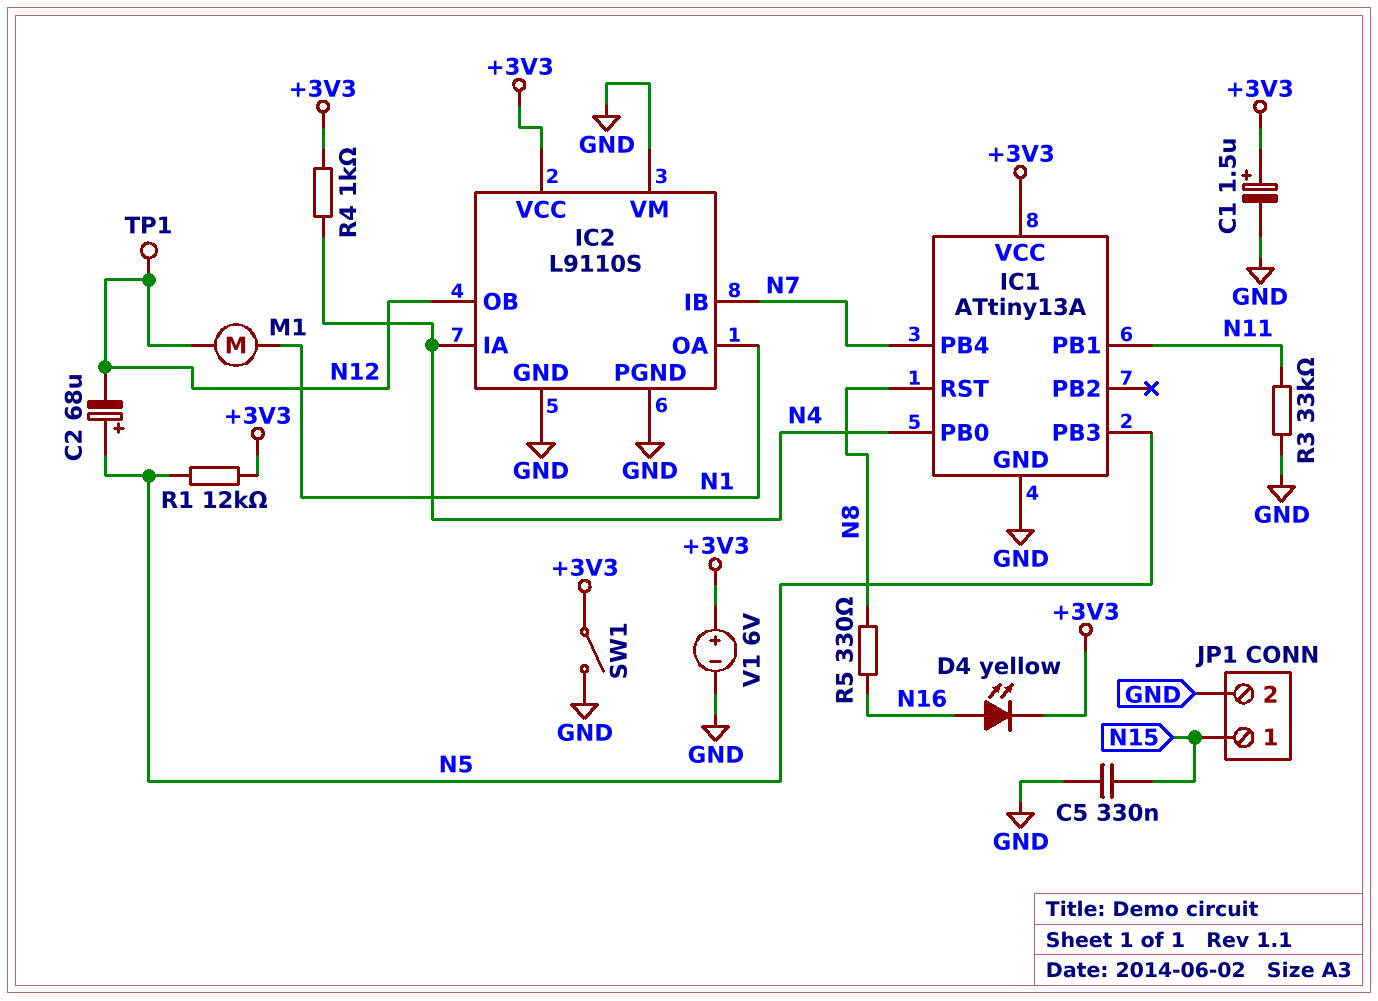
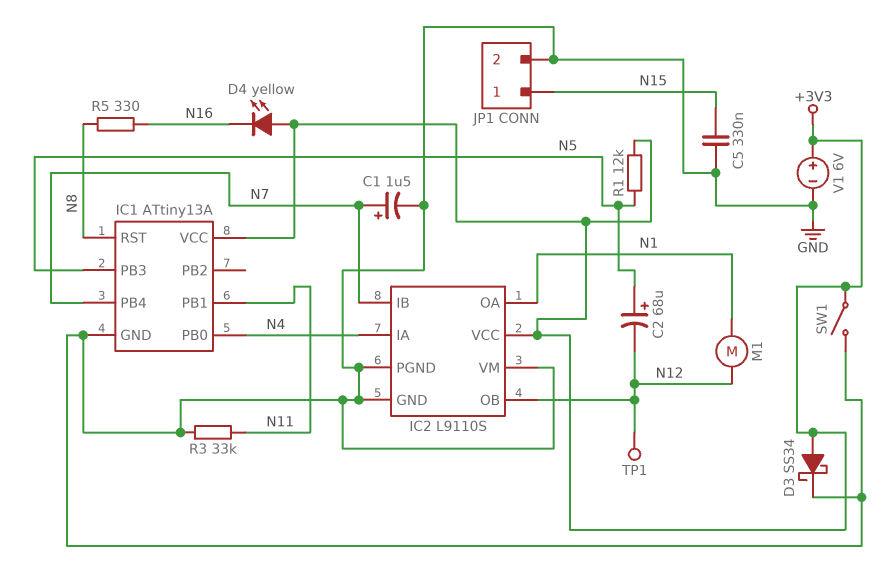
C1: 1.5uF (plus +3V3, minus GND) -> 1.5uF (plus N7, minus GND)
D3: none -> schottky SS34 (A +3V3, K GND)
D4: LED yellow (A N16, K +3V3) -> LED yellow (A +3V3, K N16)
R4: 1k (+3V3, N4) -> none

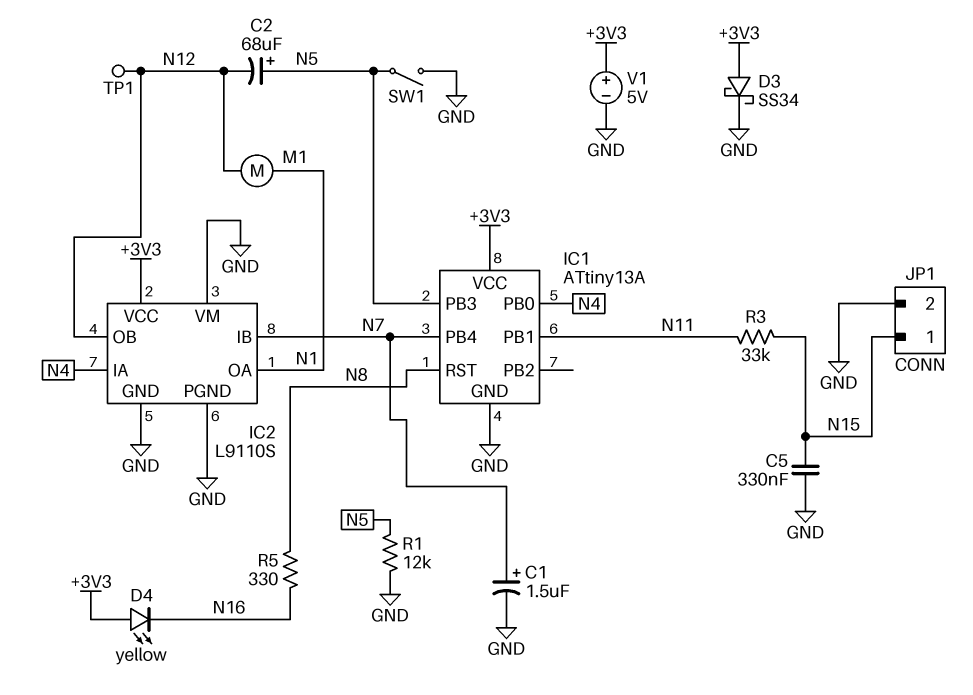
R1: 12k (+3V3, N5) -> 12k (GND, N5)
R3: 33k (GND, N11) -> 33k (N11, N15)
SW1: switch (+3V3, GND) -> switch (GND, N5)
V1: 6V (plus +3V3, minus GND) -> 5V (plus +3V3, minus GND)

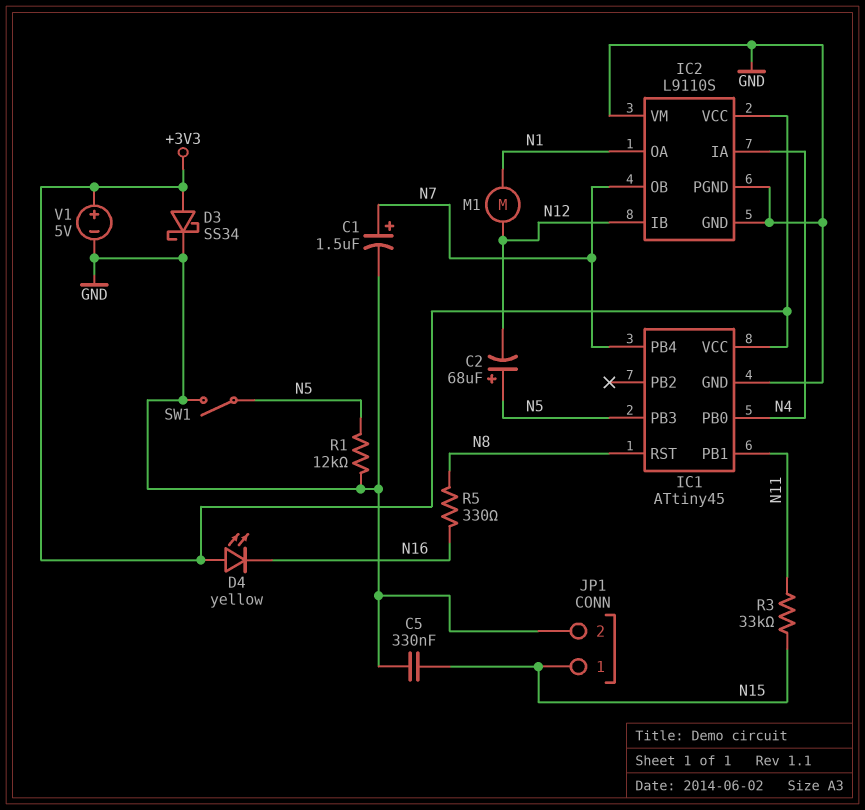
IC1: ATtiny13A -> ATtiny45
IC2 pin IB: N7 -> N12
IC2 pin OB: N12 -> N7
TP1: test point (N12) -> none

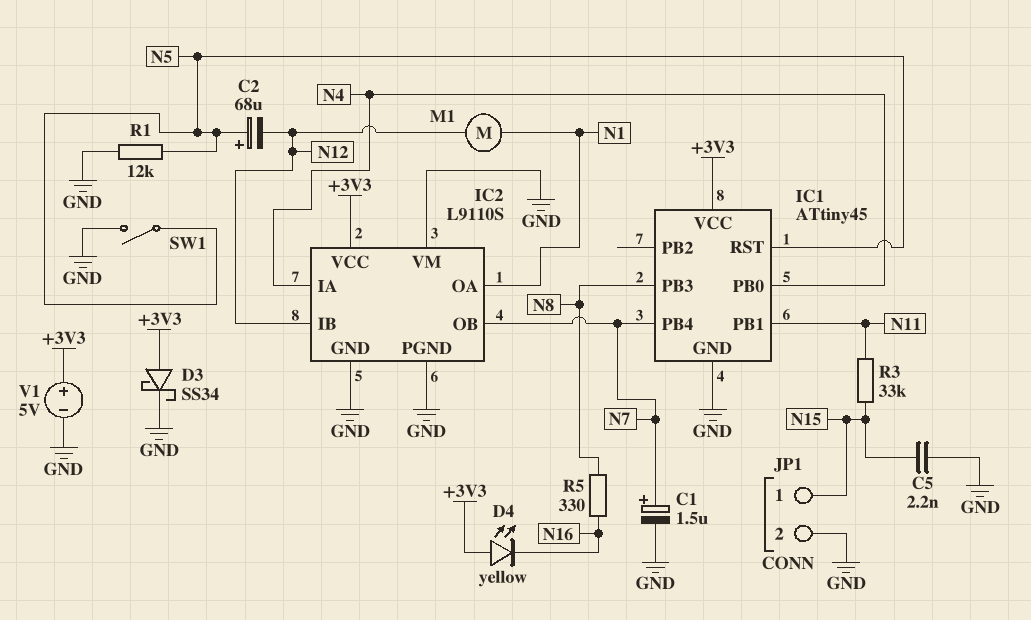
C5: 330nF (GND, N15) -> 2.2nF (GND, N15)
IC1 pin PB3: N5 -> N8
IC1 pin RST: N8 -> N5

